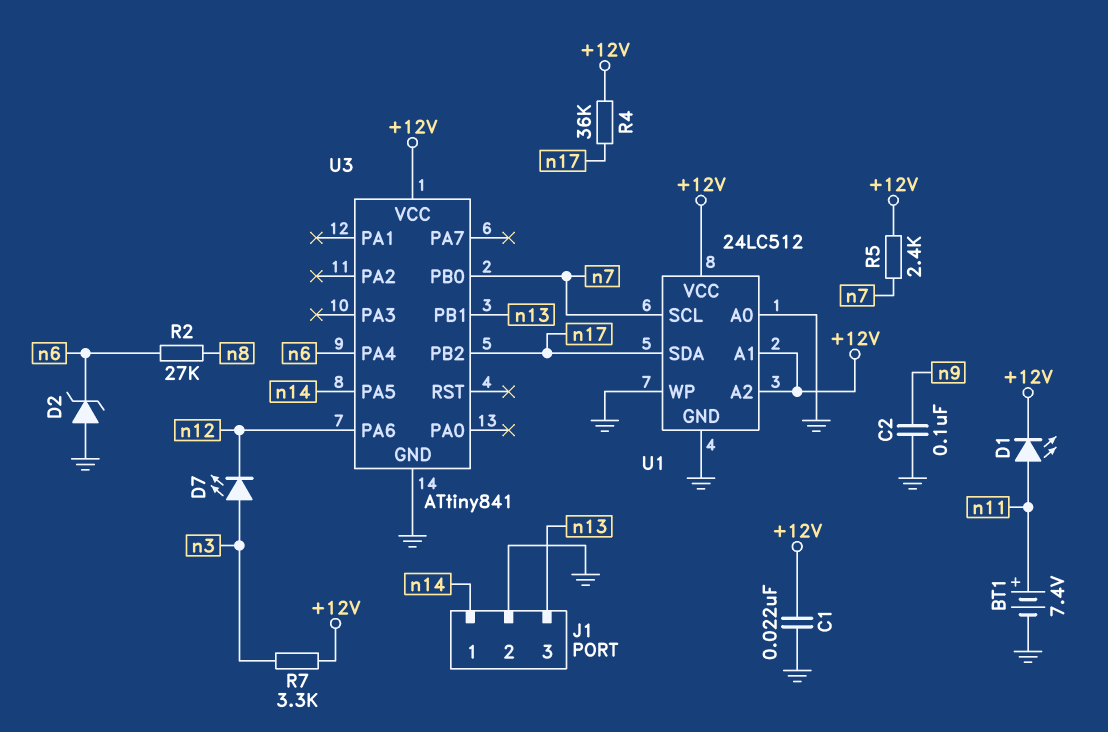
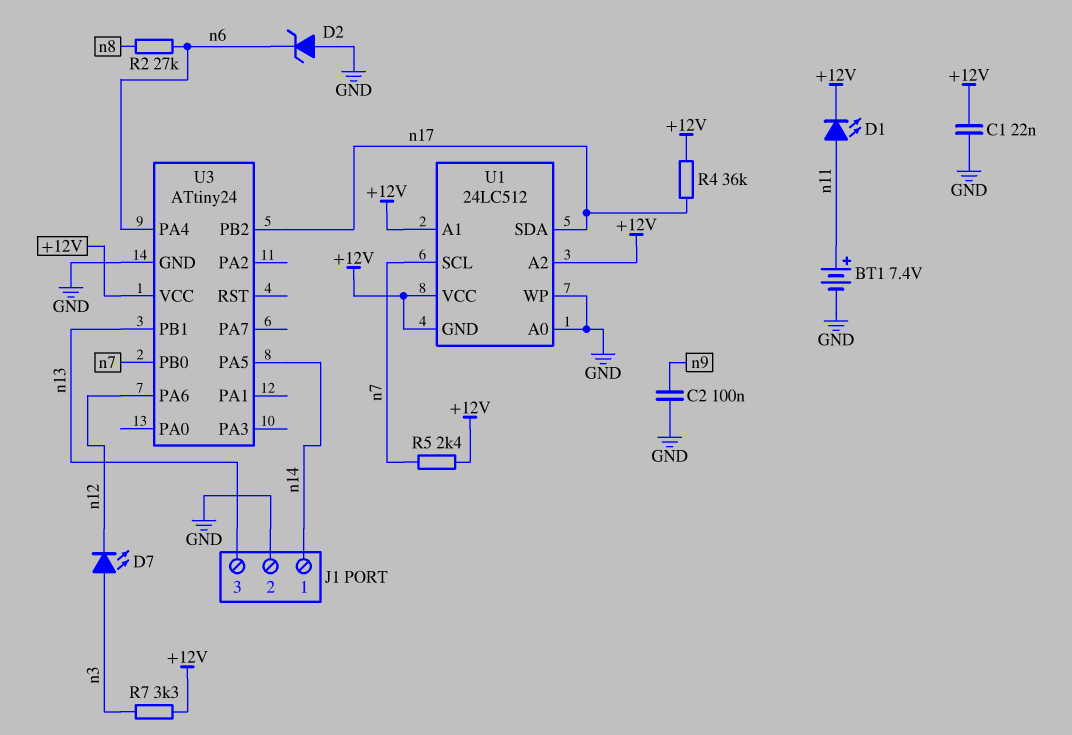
U1 pin GND: GND -> +12V
U3: ATtiny841 -> ATtiny24

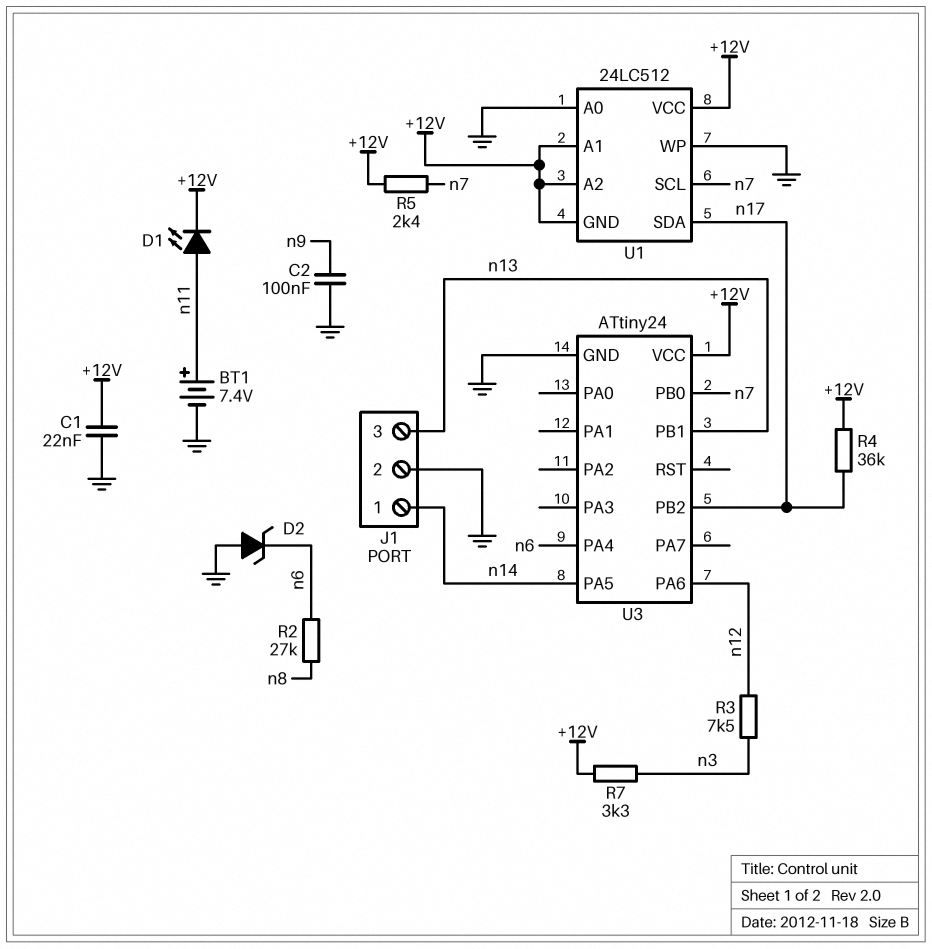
D7: LED (A n3, K n12) -> none
R3: none -> 7.5k (n3, n12)

